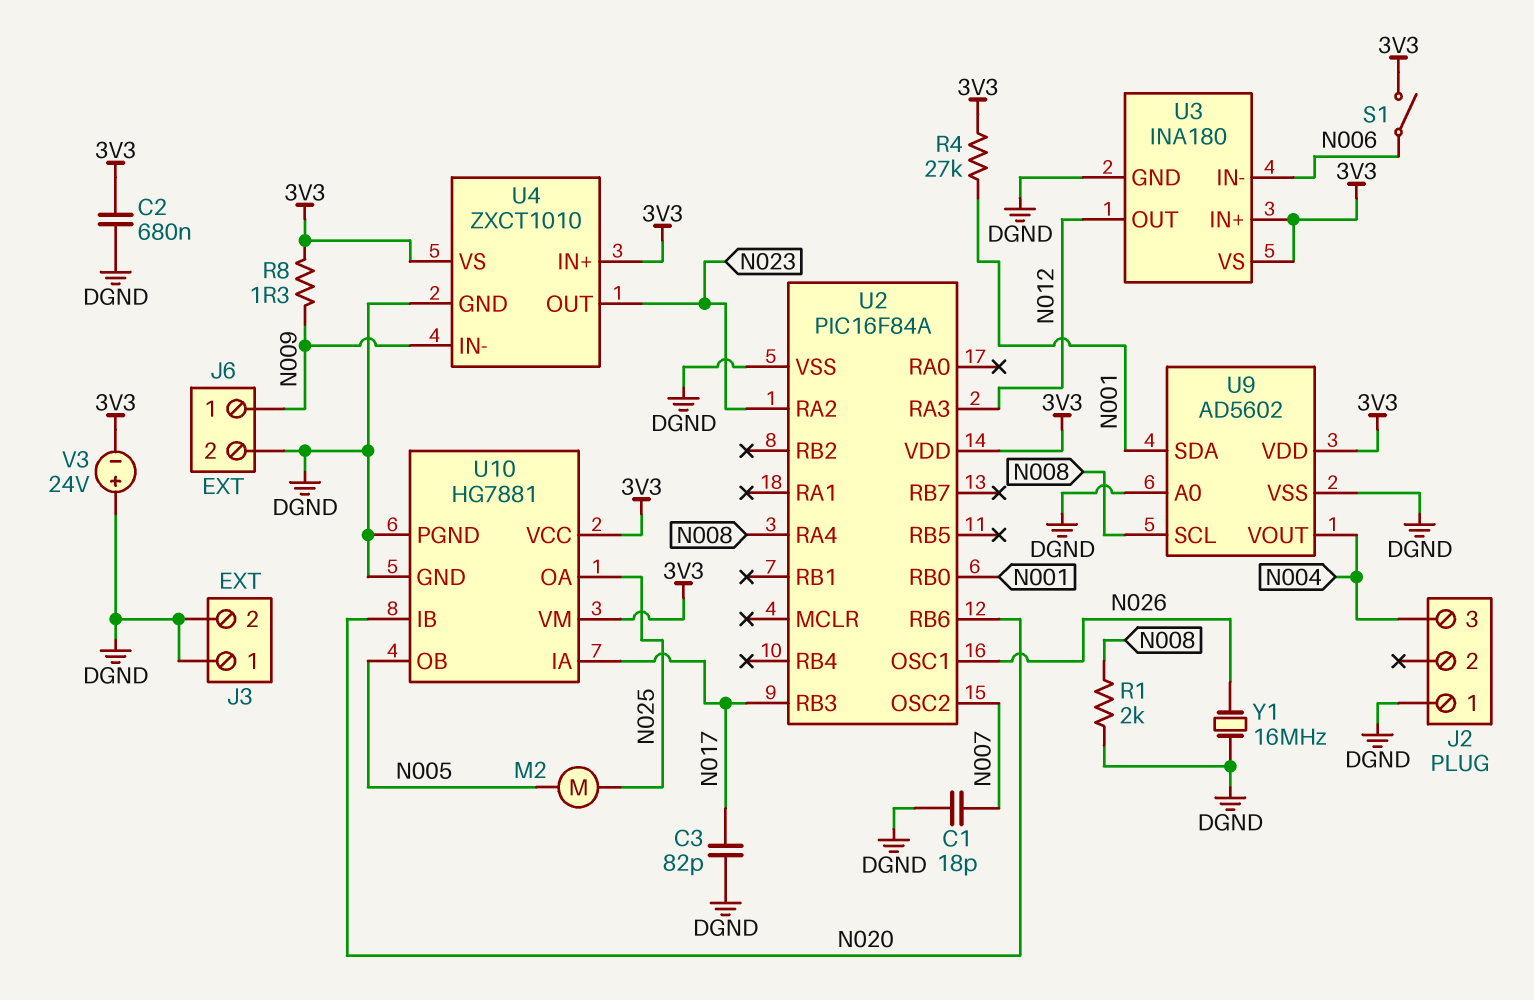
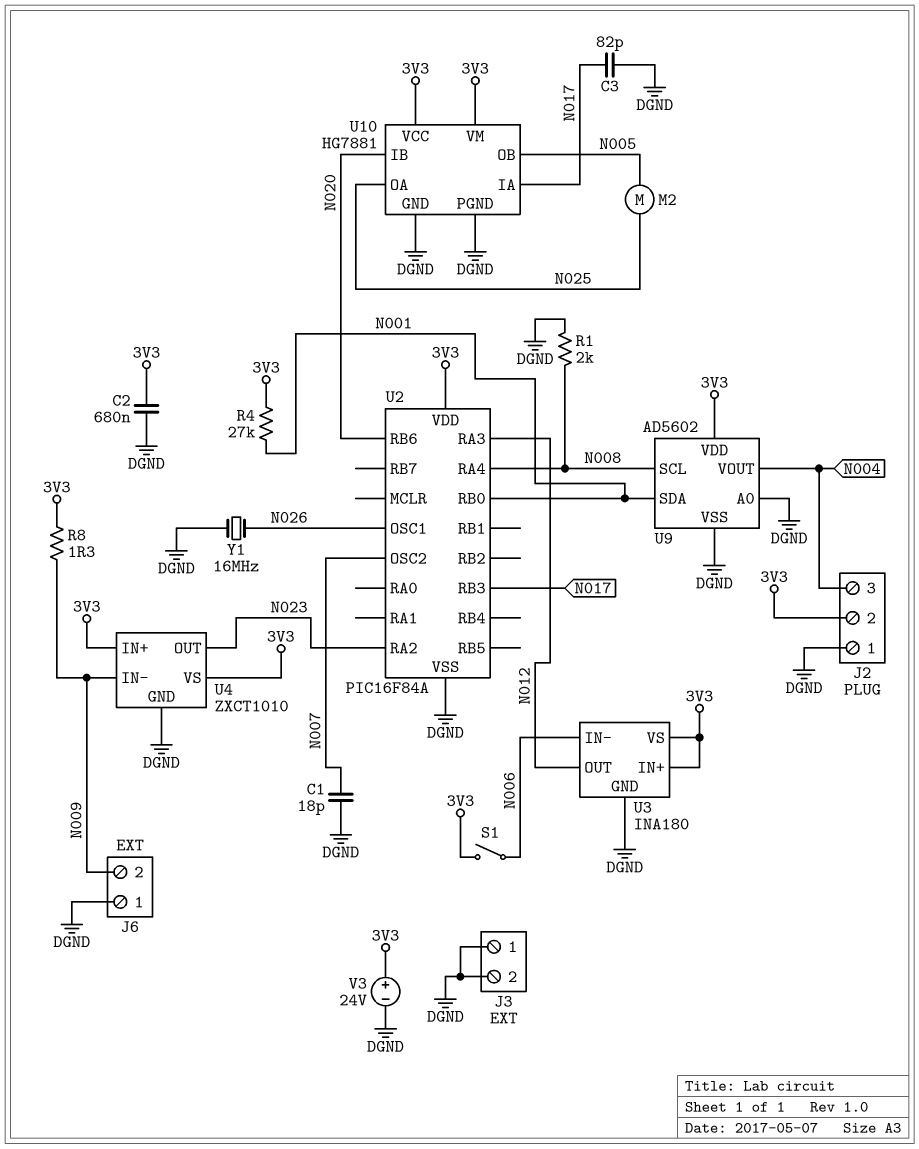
J2 pin 2: none -> 3V3
J6 pin 1: N009 -> DGND
J6 pin 2: DGND -> N009
V3: 24V (plus DGND, minus 3V3) -> 24V (plus 3V3, minus DGND)

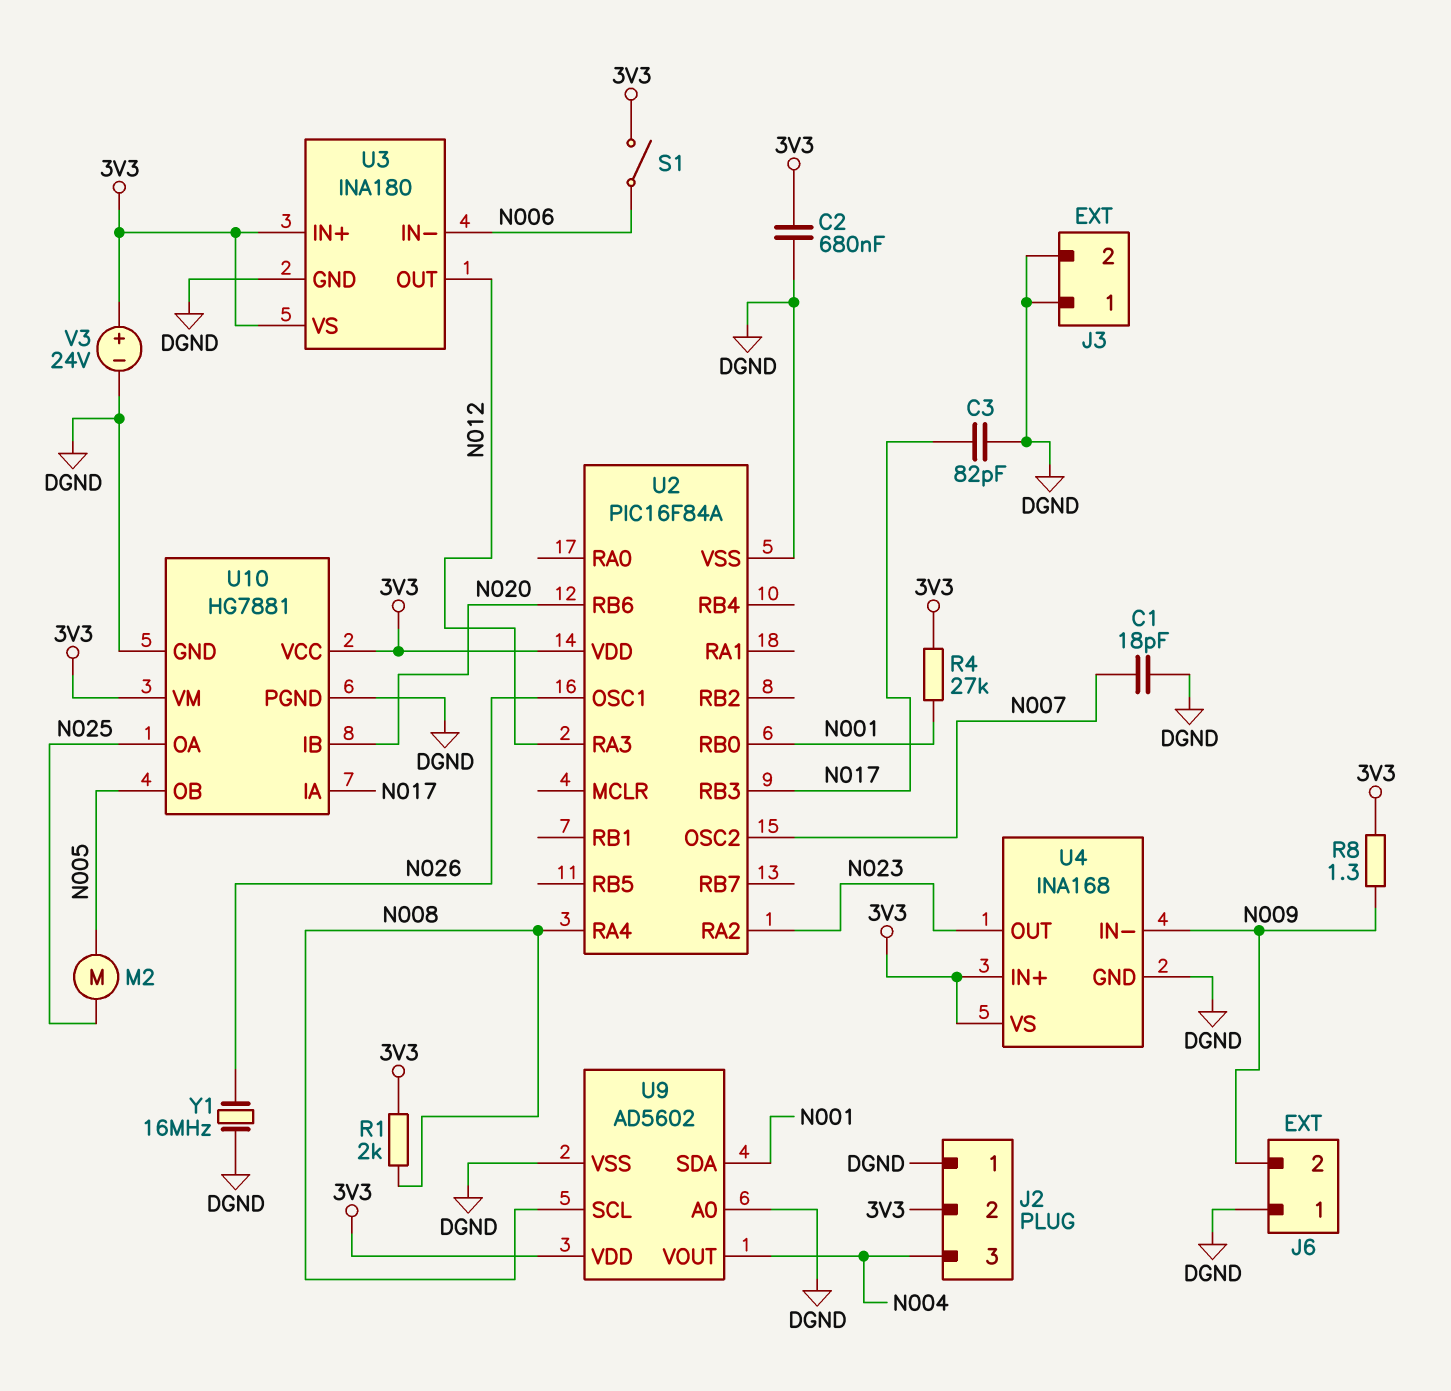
R1: 2k (DGND, N008) -> 2k (3V3, N008)
U4: ZXCT1010 -> INA168

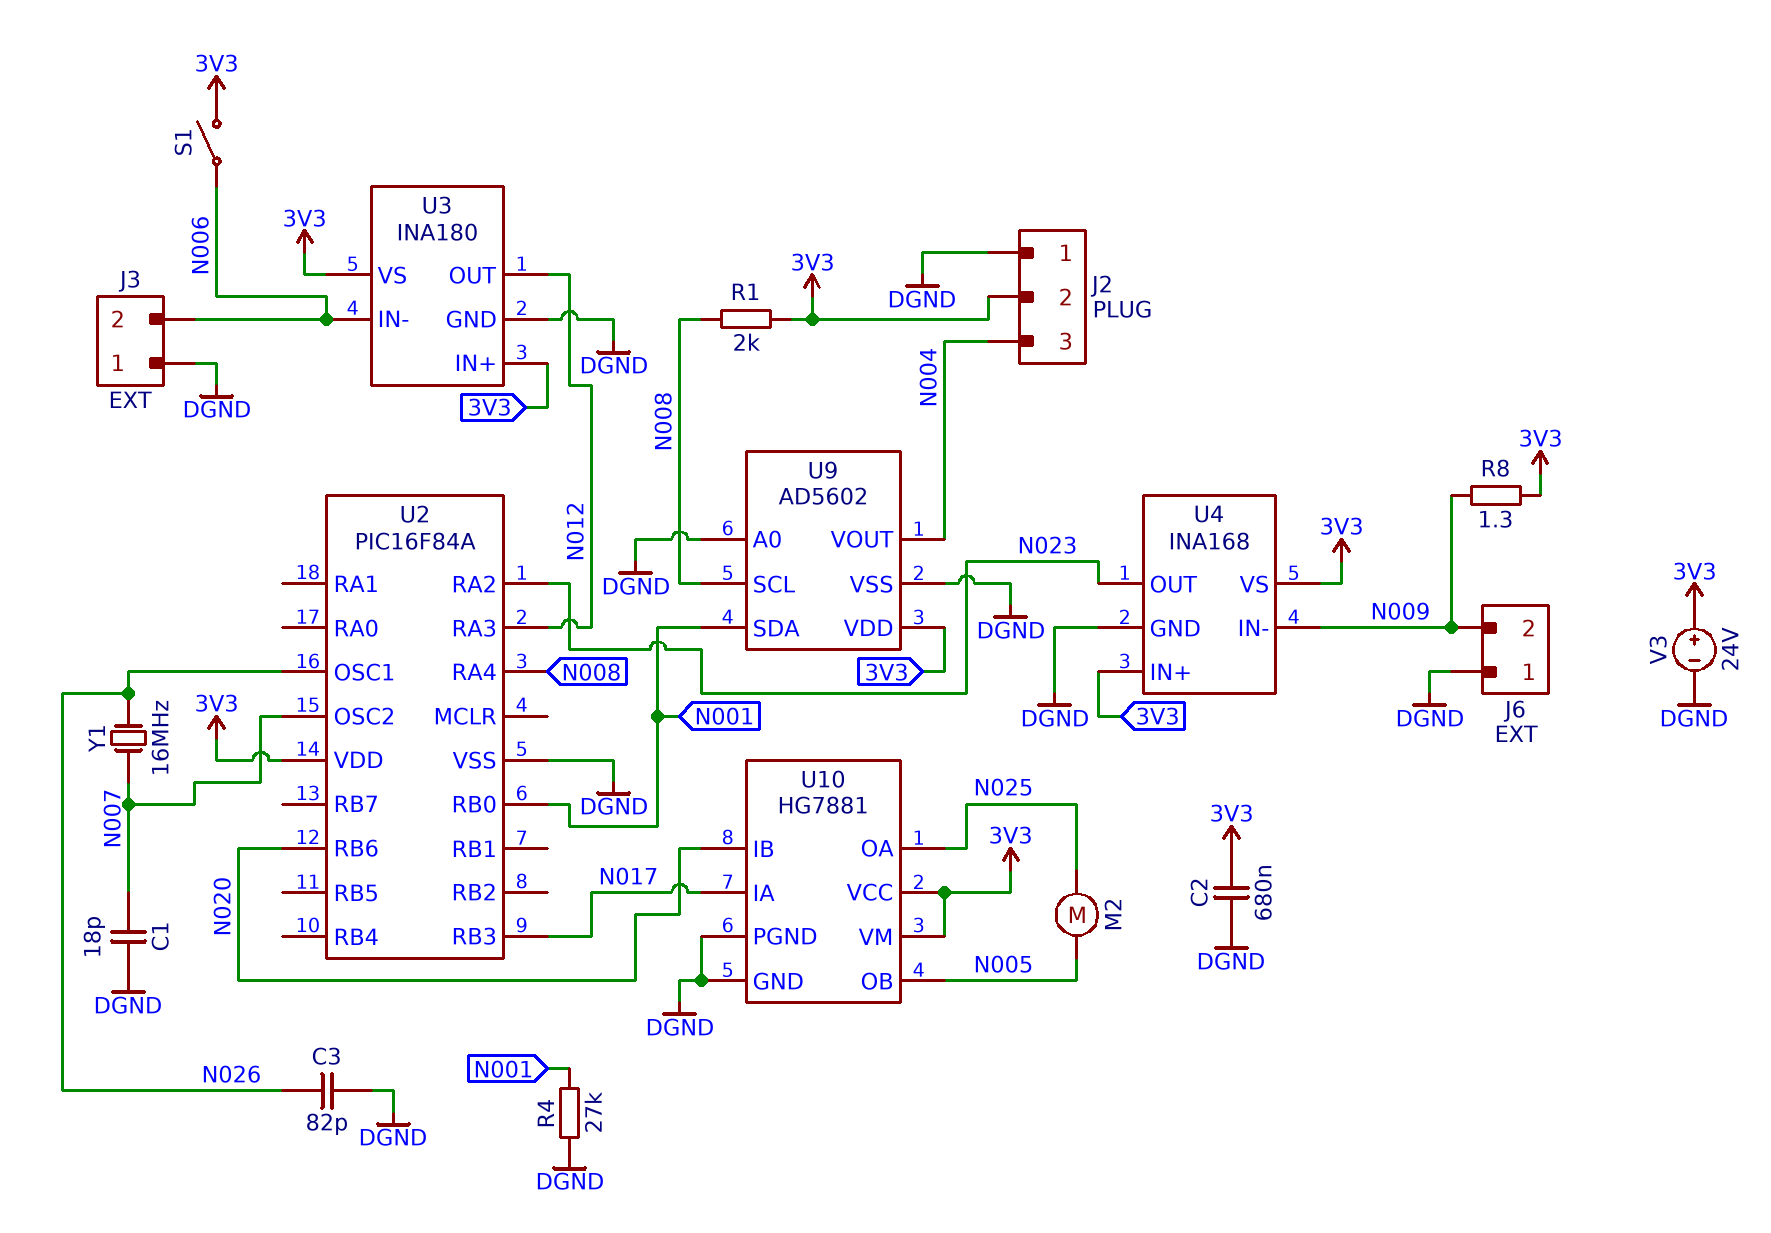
C3: 82pF (DGND, N017) -> 82pF (DGND, N026)
J3 pin 2: DGND -> N006
R4: 27k (3V3, N001) -> 27k (DGND, N001)
Y1: 16MHz (DGND, N026) -> 16MHz (N007, N026)

